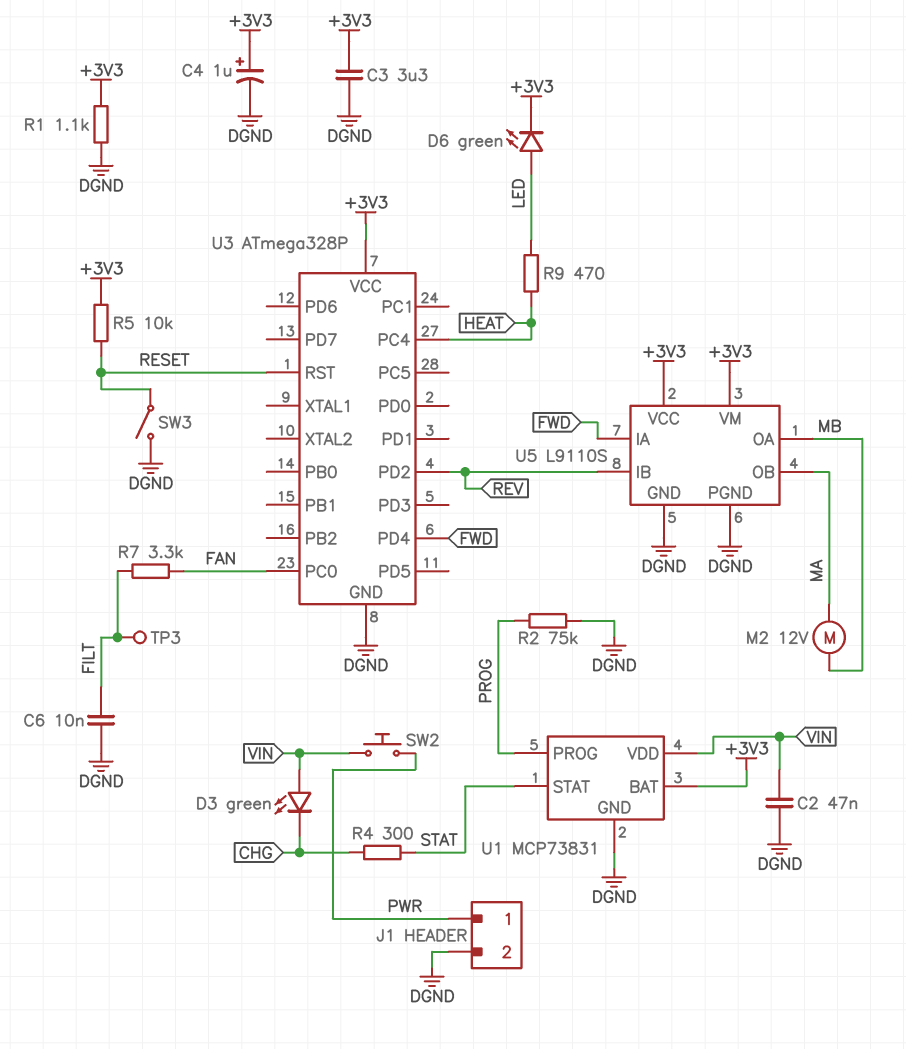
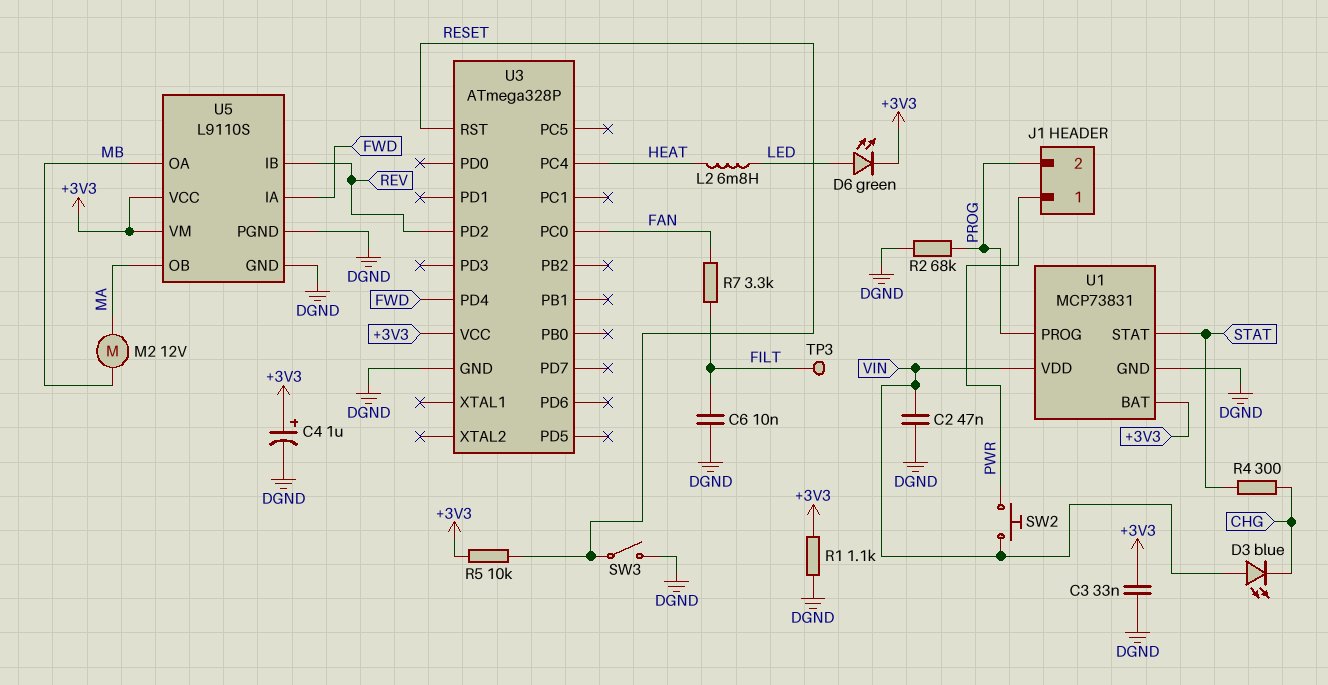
C3: 3.3uF (+3V3, DGND) -> 33nF (+3V3, DGND)
D3: LED green (A VIN, K CHG) -> LED blue (A VIN, K CHG)
J1 pin 2: DGND -> PROG
L2: none -> 6.8mH (HEAT, LED)
R2: 75k (DGND, PROG) -> 68k (DGND, PROG)
R9: 470 (HEAT, LED) -> none

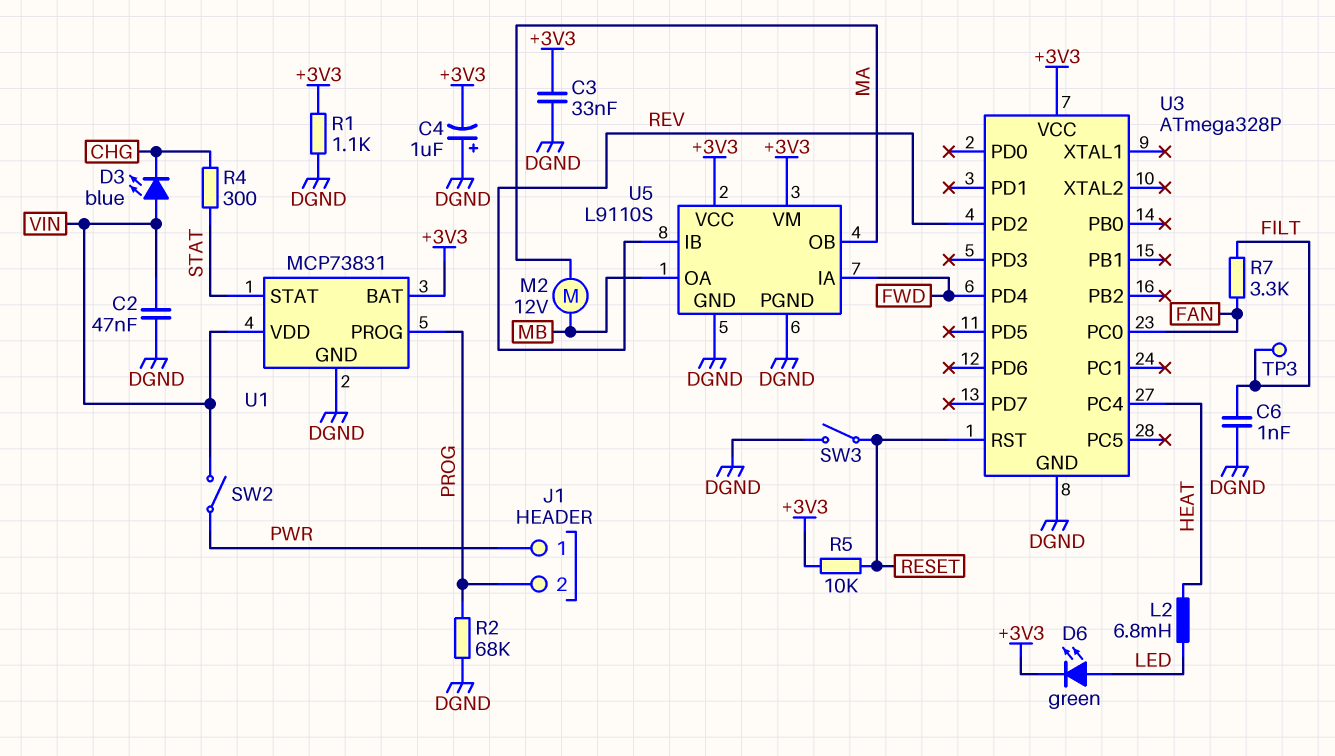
C4: 1uF (plus +3V3, minus DGND) -> 1uF (plus DGND, minus +3V3)
C6: 10nF (DGND, FILT) -> 1nF (DGND, FILT)
SW2: button (PWR, VIN) -> switch (PWR, VIN)

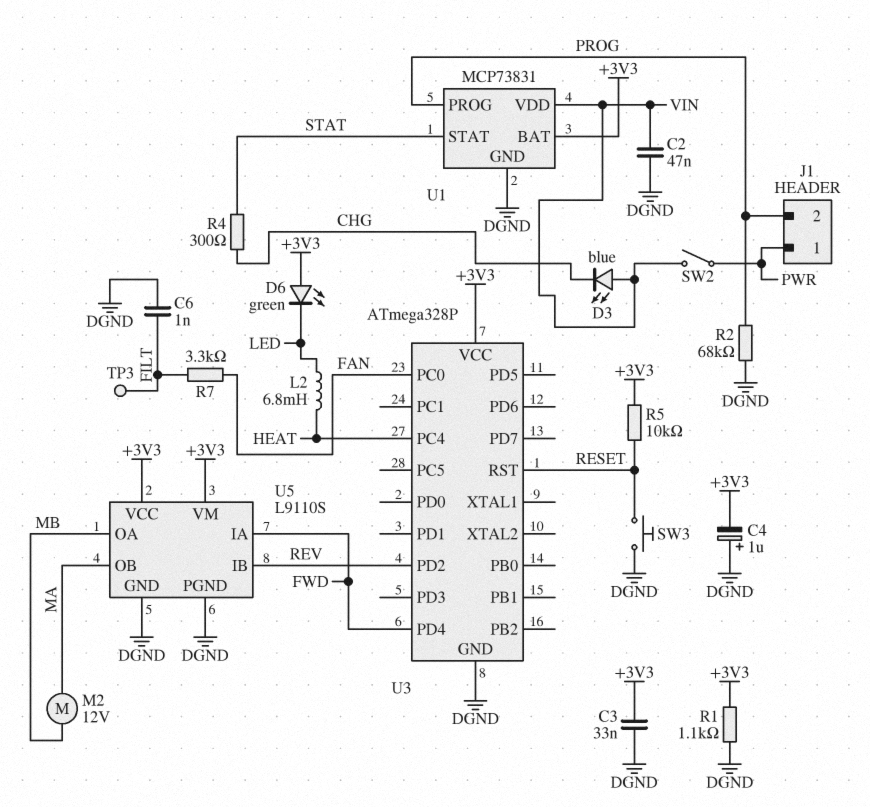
D6: LED green (A LED, K +3V3) -> LED green (A +3V3, K LED)
SW3: switch (DGND, RESET) -> button (DGND, RESET)

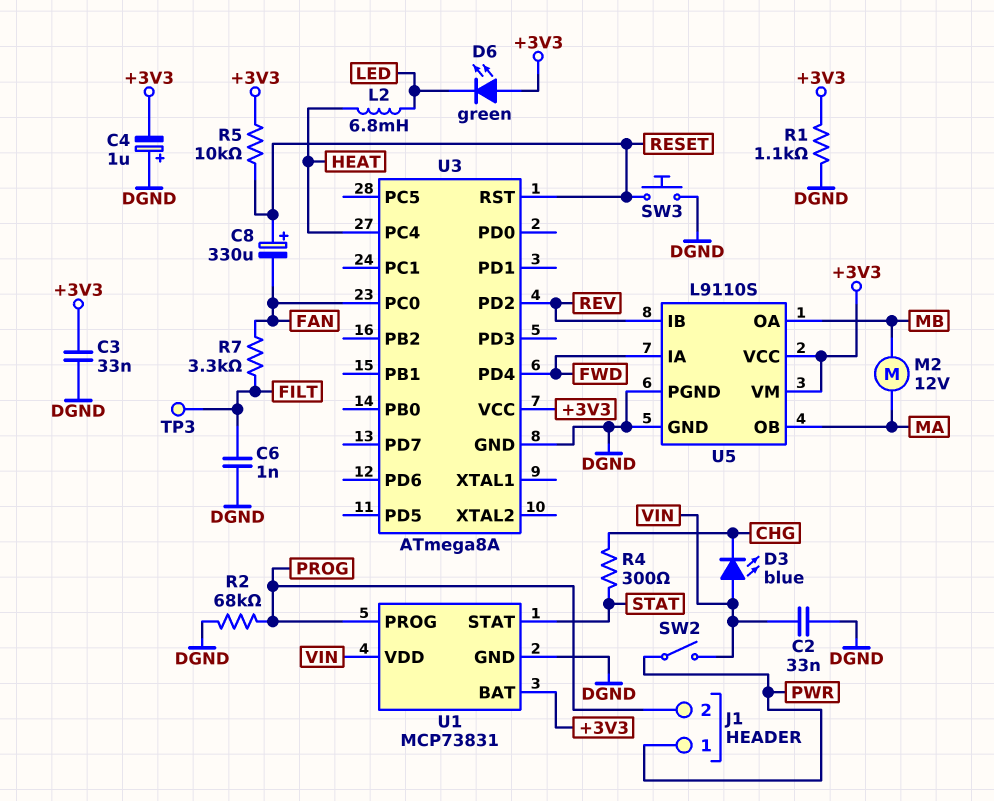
C2: 47nF (DGND, VIN) -> 33nF (DGND, VIN)
C8: none -> 330uF (plus RESET, minus FAN)
U3: ATmega328P -> ATmega8A

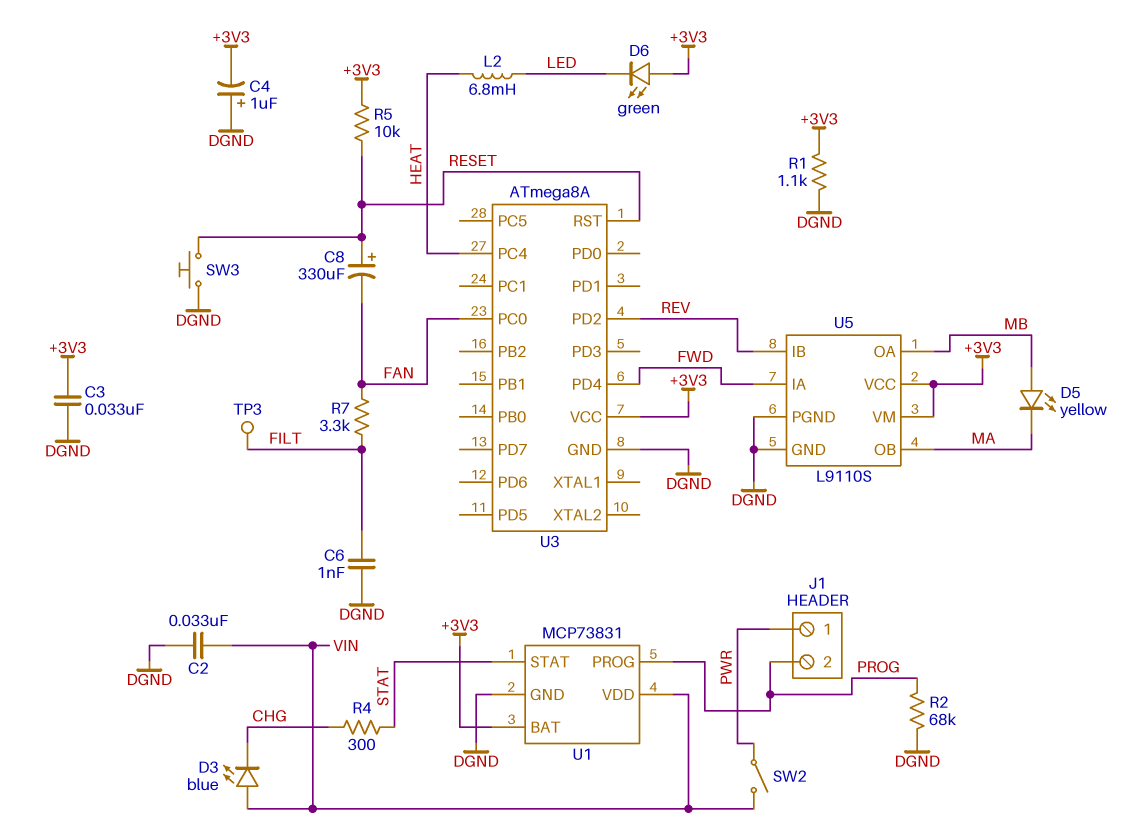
D5: none -> LED yellow (A MB, K MA)
M2: motor 12V (MA, MB) -> none

